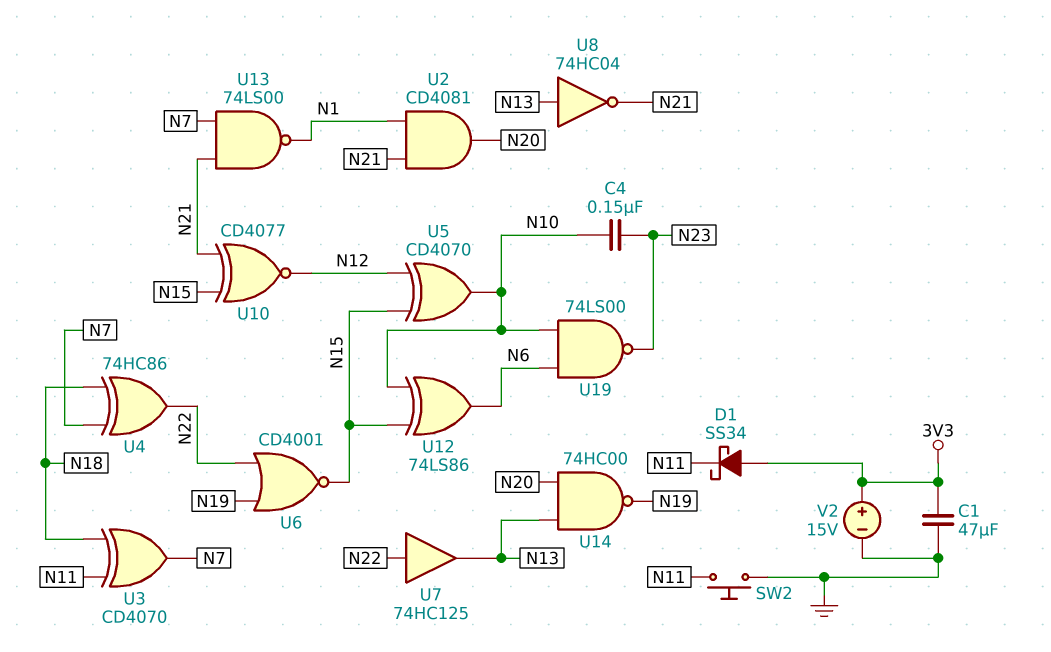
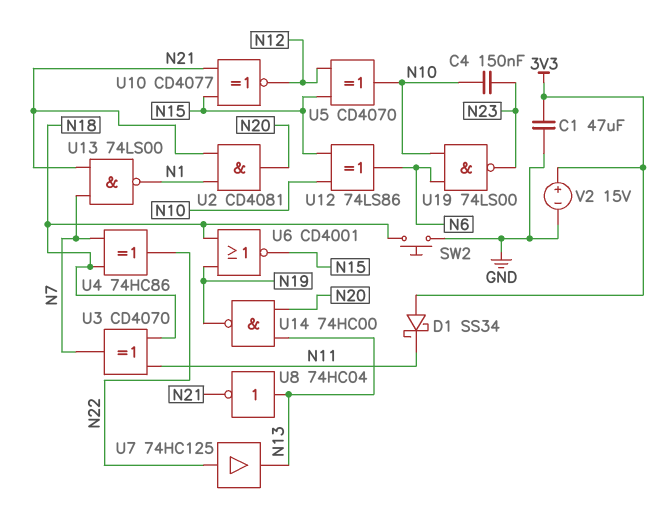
SW2: button (GND, N11) -> button (GND, N18)
U6: NOR CD4001 (in N19, in N22, out N15) -> NOR CD4001 (in N18, in N19, out N15)

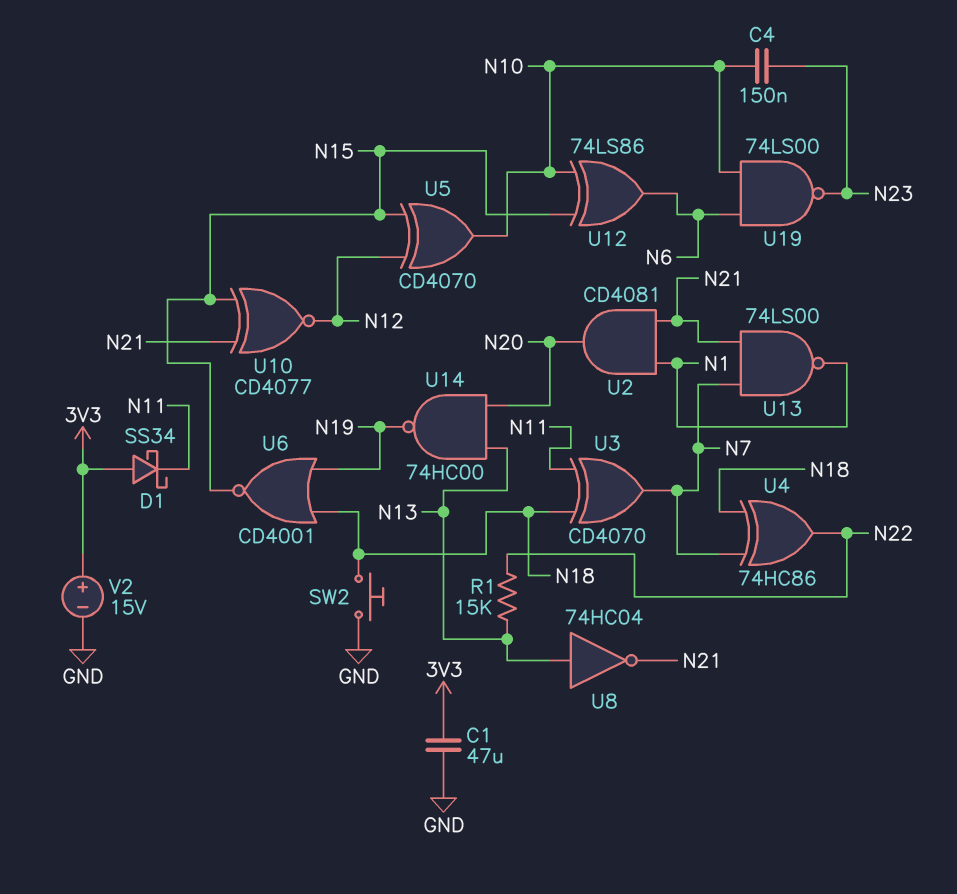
R1: none -> 15k (N13, N22)
U7: buffer 74HC125 (in N22, out N13) -> none

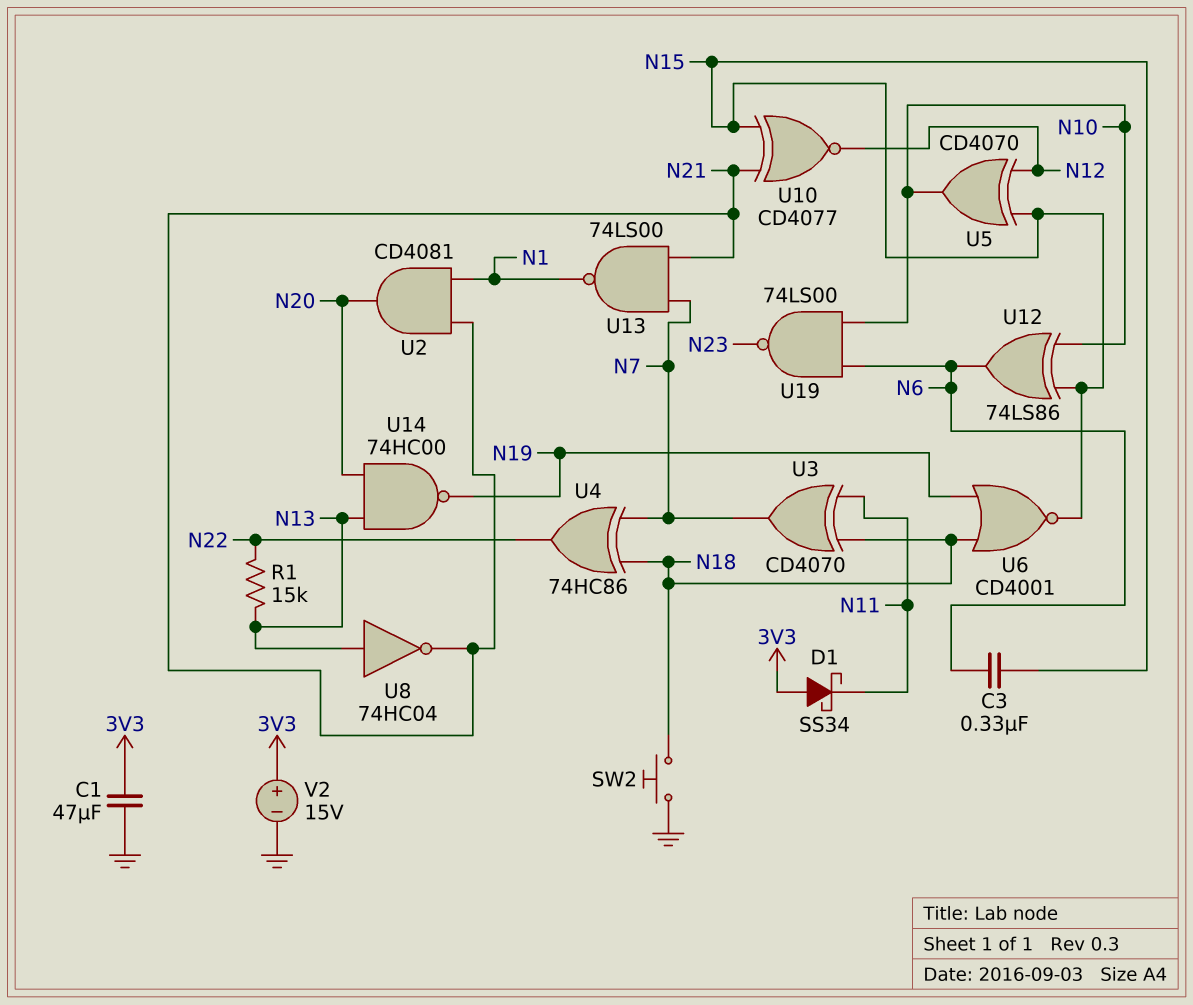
C3: none -> 330nF (N6, N15)
C4: 150nF (N10, N23) -> none

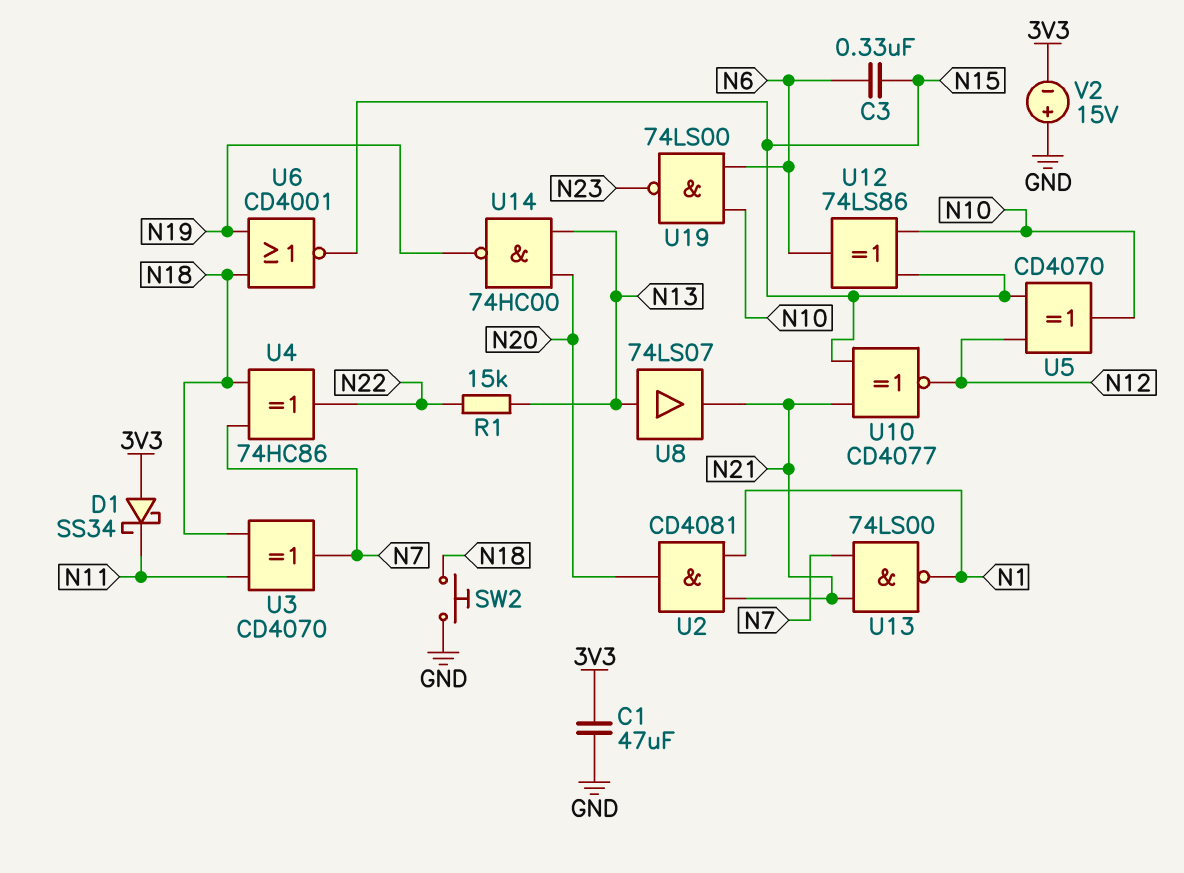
U8: NOT 74HC04 (in N13, out N21) -> buffer 74LS07 (in N13, out N21)
V2: 15V (plus 3V3, minus GND) -> 15V (plus GND, minus 3V3)

